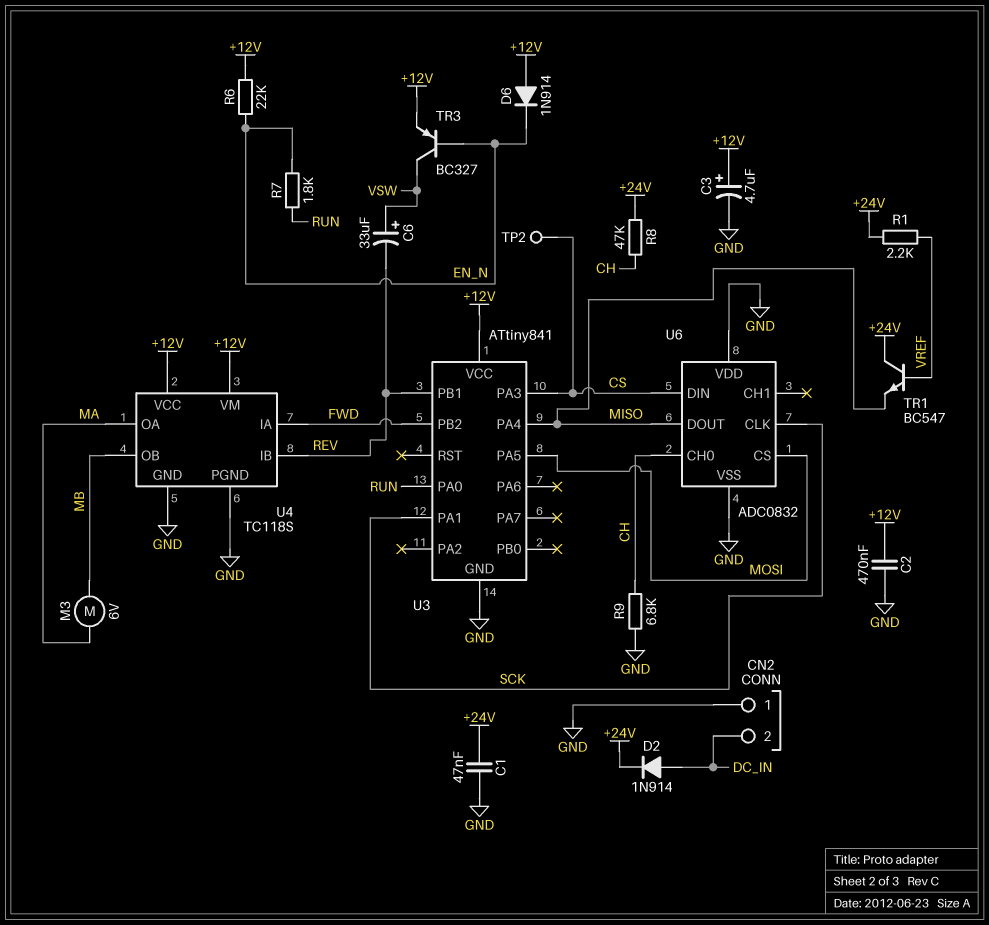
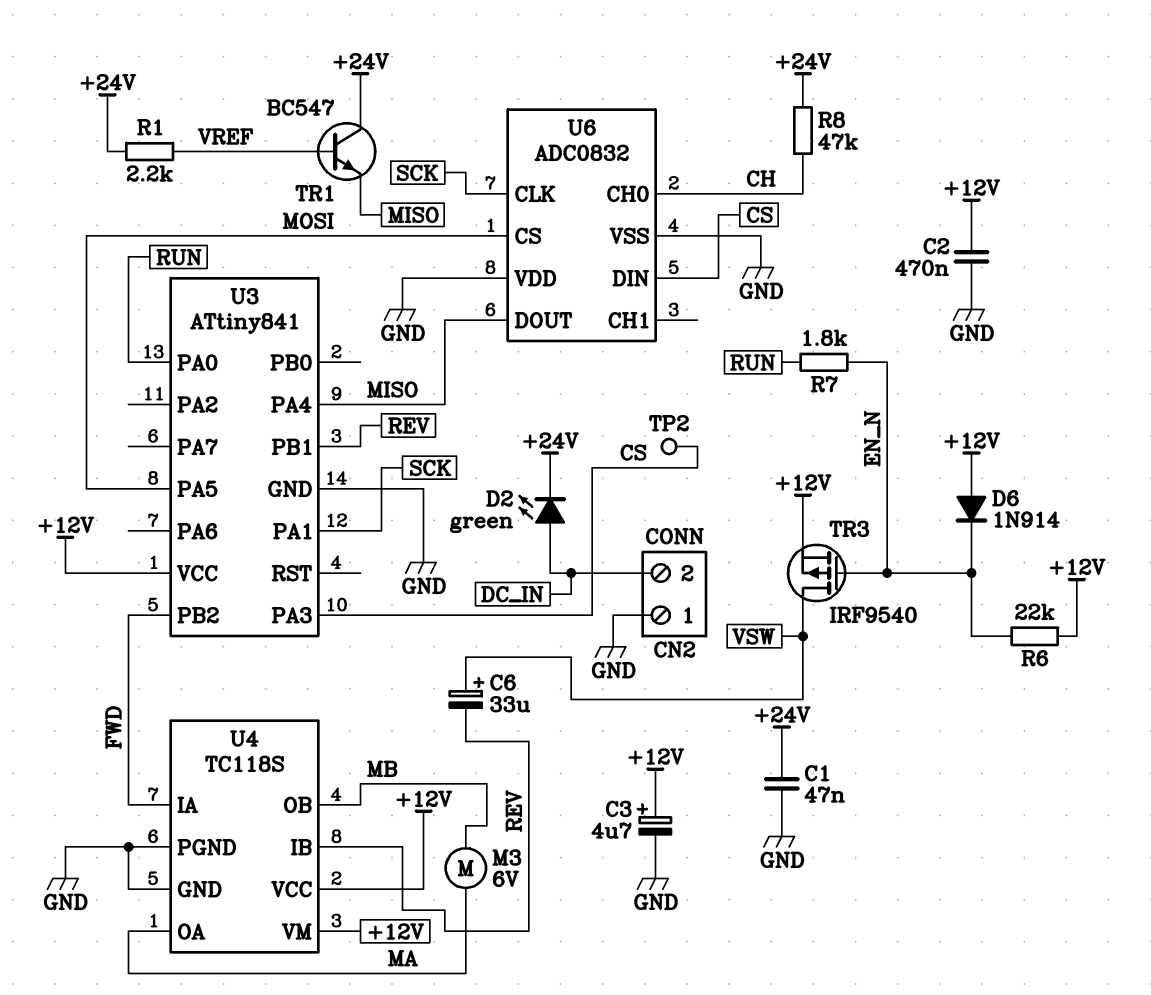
D2: diode 1N914 (A DC_IN, K +24V) -> LED green (A DC_IN, K +24V)
R9: 6.8k (CH, GND) -> none
TR3: PNP BC327 (B EN_N, C VSW, E +12V) -> PMOS IRF9540 (G EN_N, D VSW, S +12V)

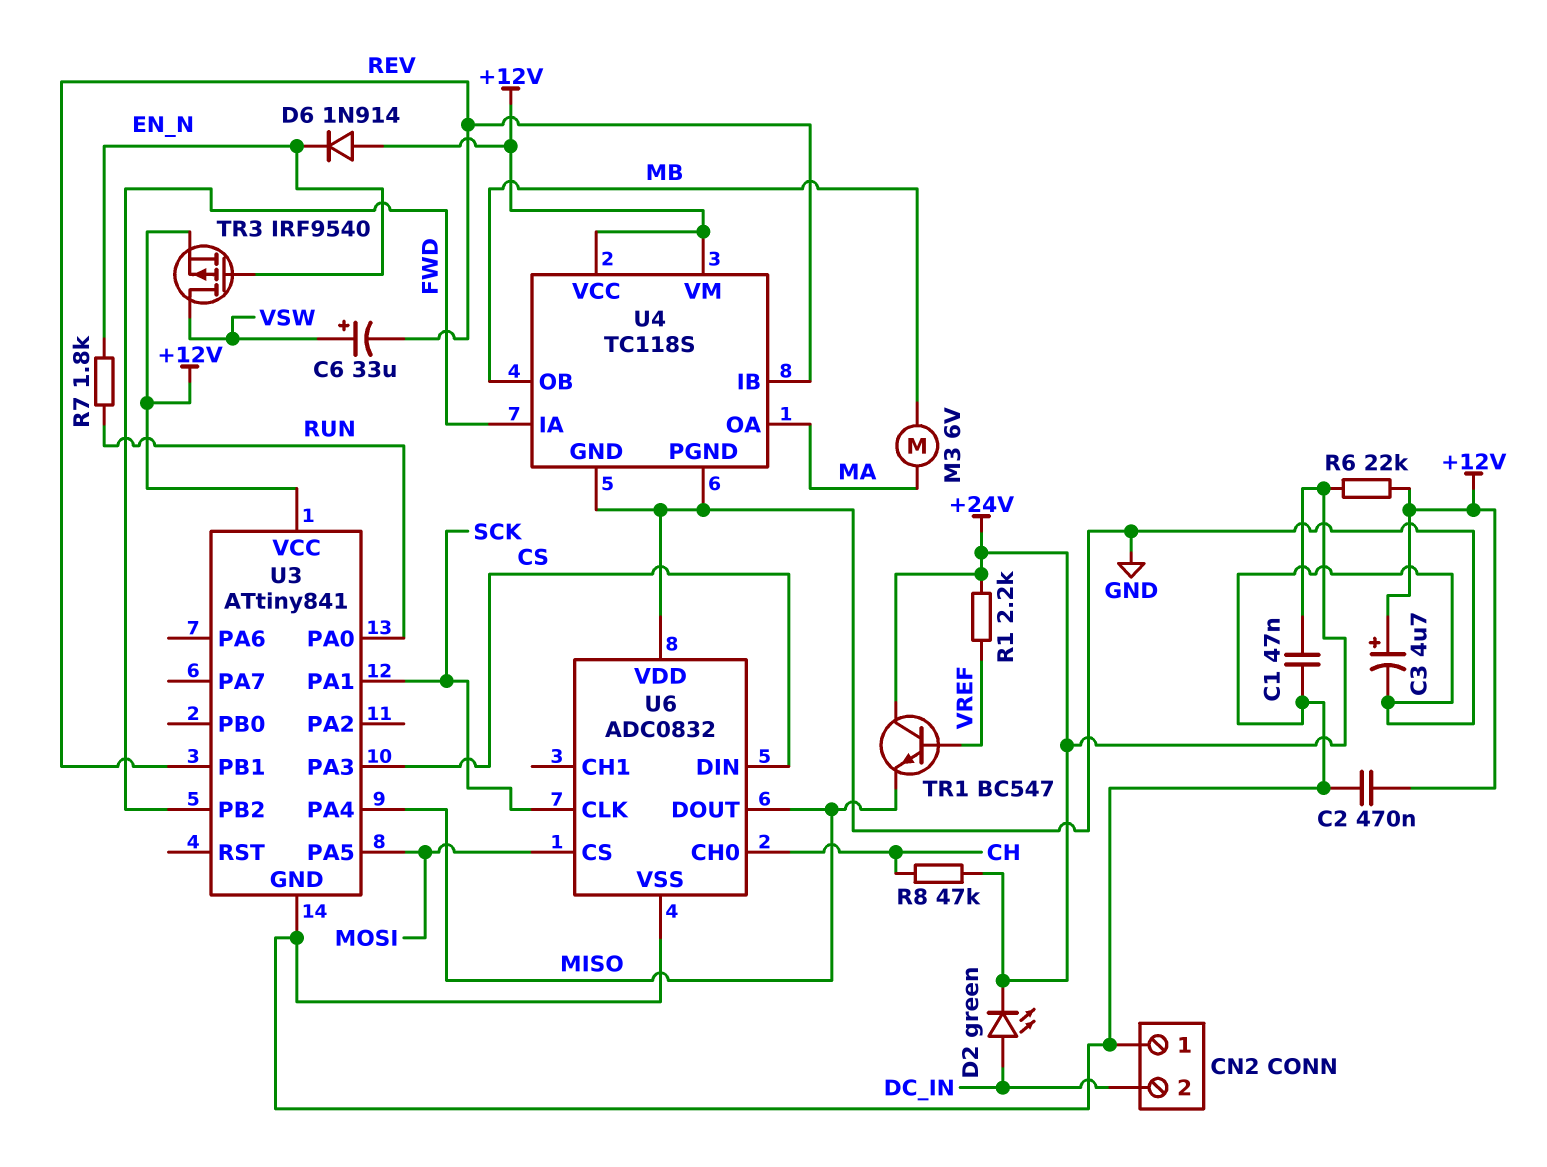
R6: 22k (+12V, EN_N) -> 22k (+12V, +24V)
TP2: test point (CS) -> none

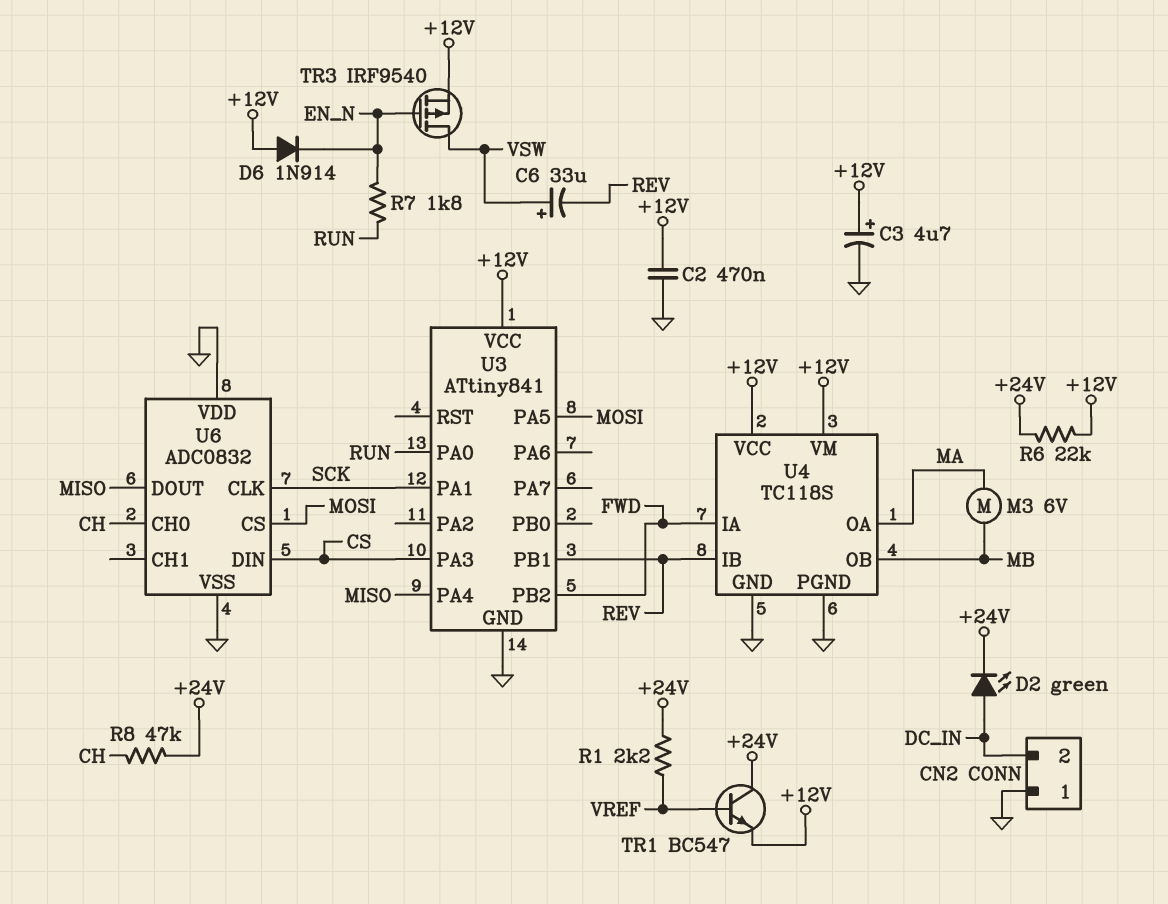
C1: 47nF (+24V, GND) -> none
TR1: NPN BC547 (B VREF, C +24V, E MISO) -> NPN BC547 (B VREF, C +24V, E +12V)

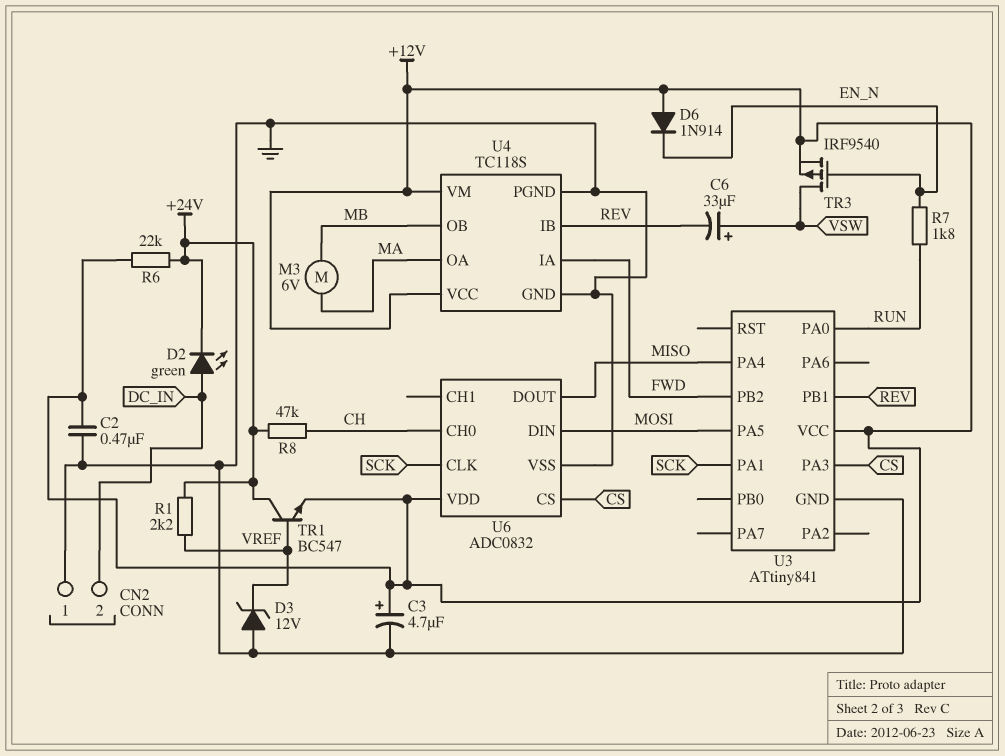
D3: none -> zener 12V (A GND, K VREF)
U6 pin CS: MOSI -> CS
U6 pin DIN: CS -> MOSI
U6 pin VDD: GND -> +12V

